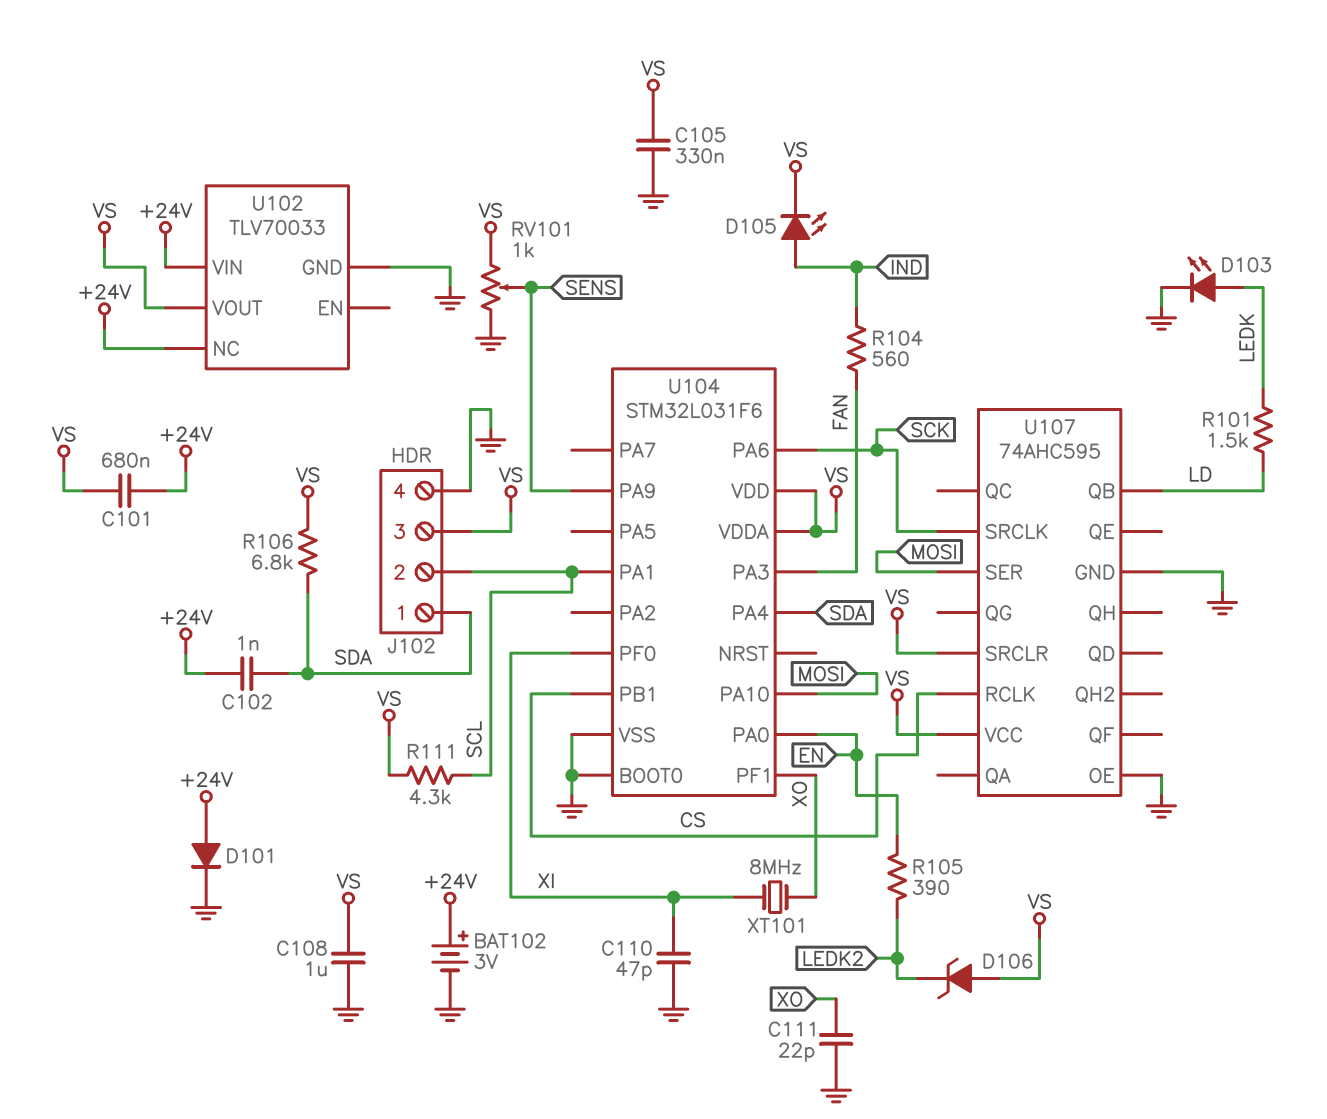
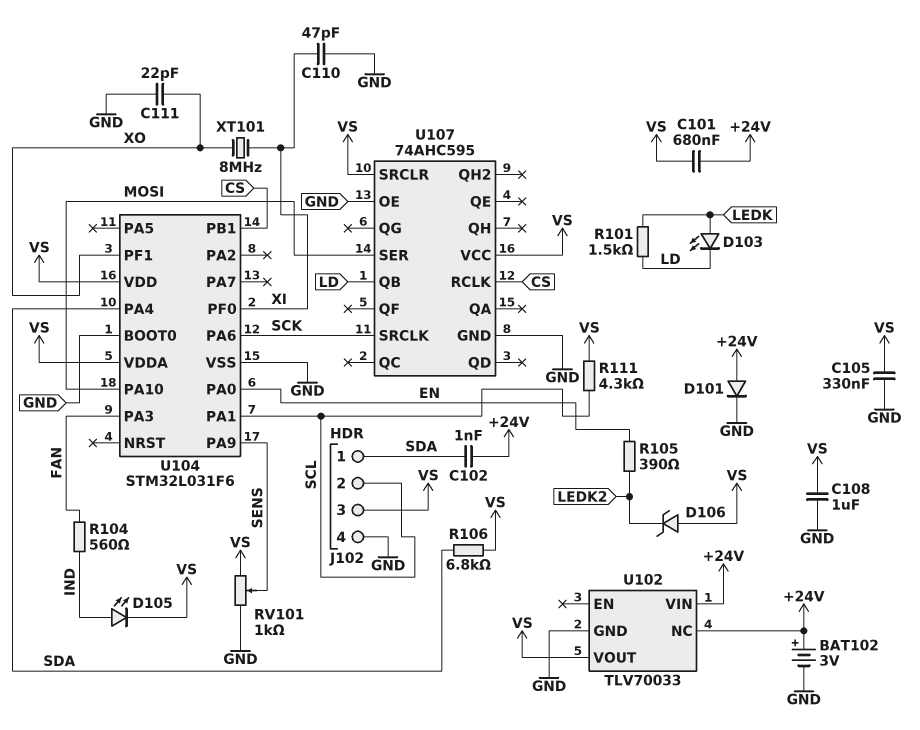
D103: LED (A LEDK, K GND) -> LED (A LEDK, K LD)

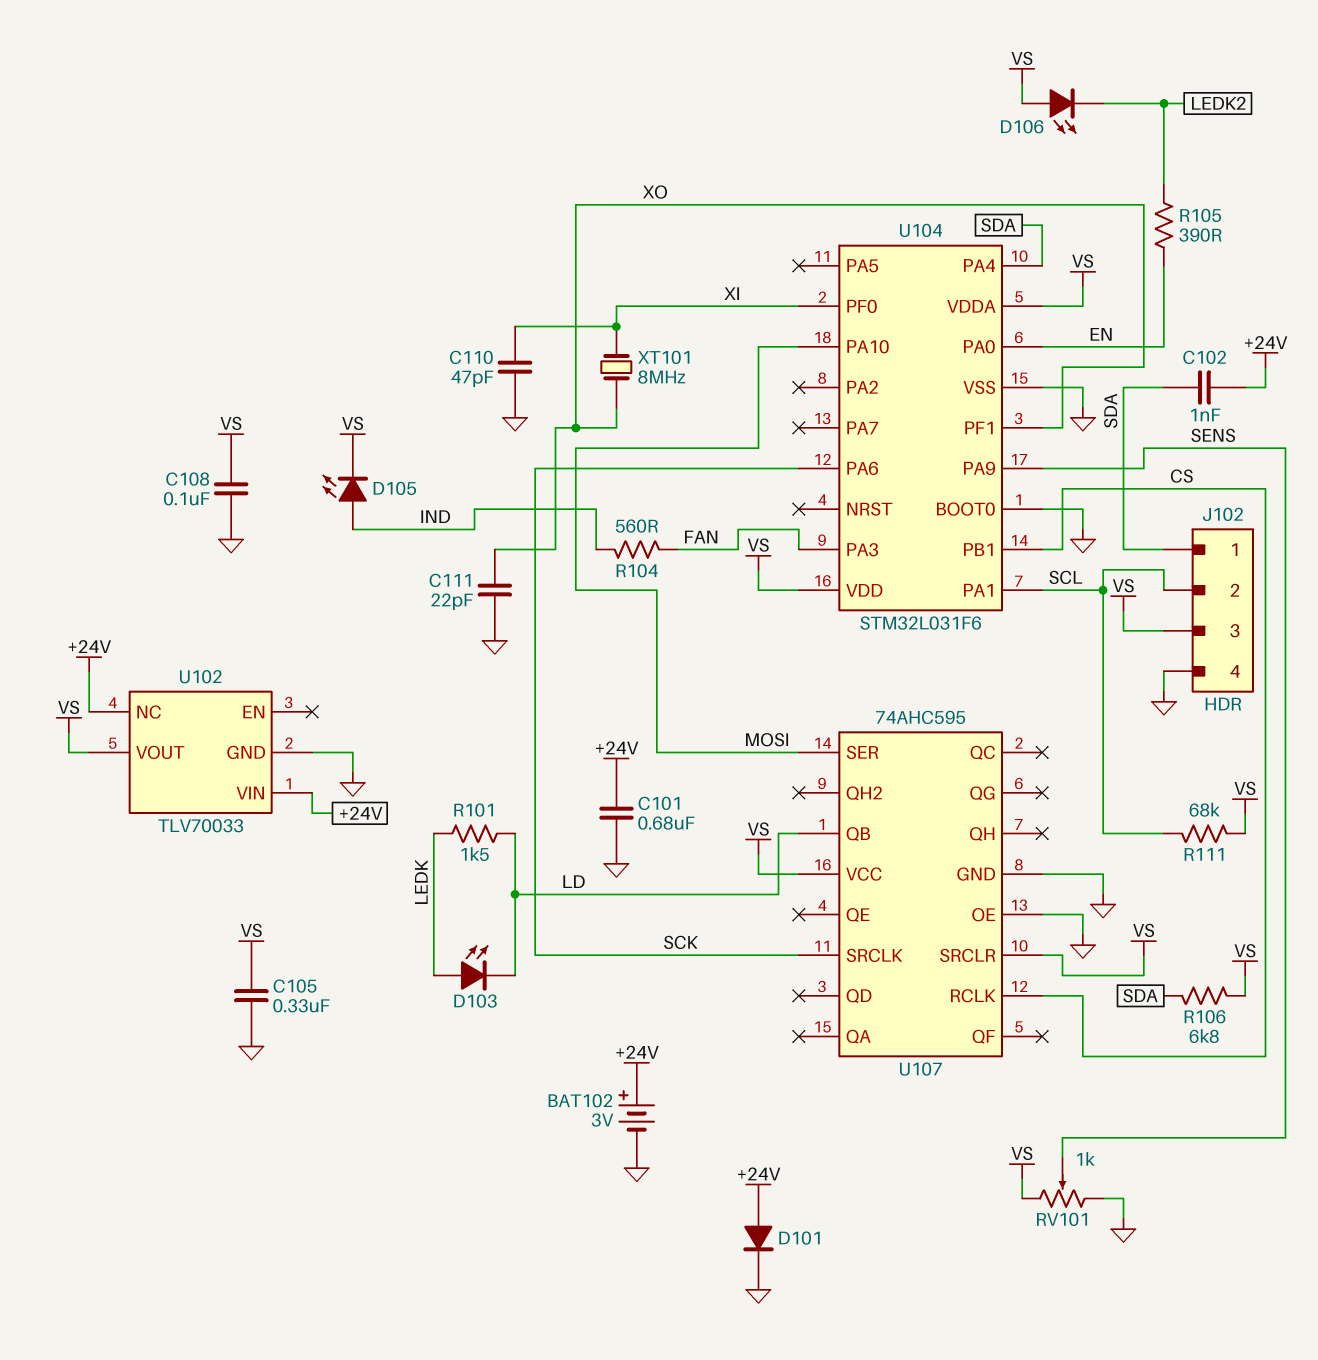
C101: 680nF (+24V, VS) -> 680nF (+24V, GND)
C108: 1uF (GND, VS) -> 100nF (GND, VS)
D106: zener (A VS, K LEDK2) -> LED (A VS, K LEDK2)
R111: 4.3k (SCL, VS) -> 68k (SCL, VS)

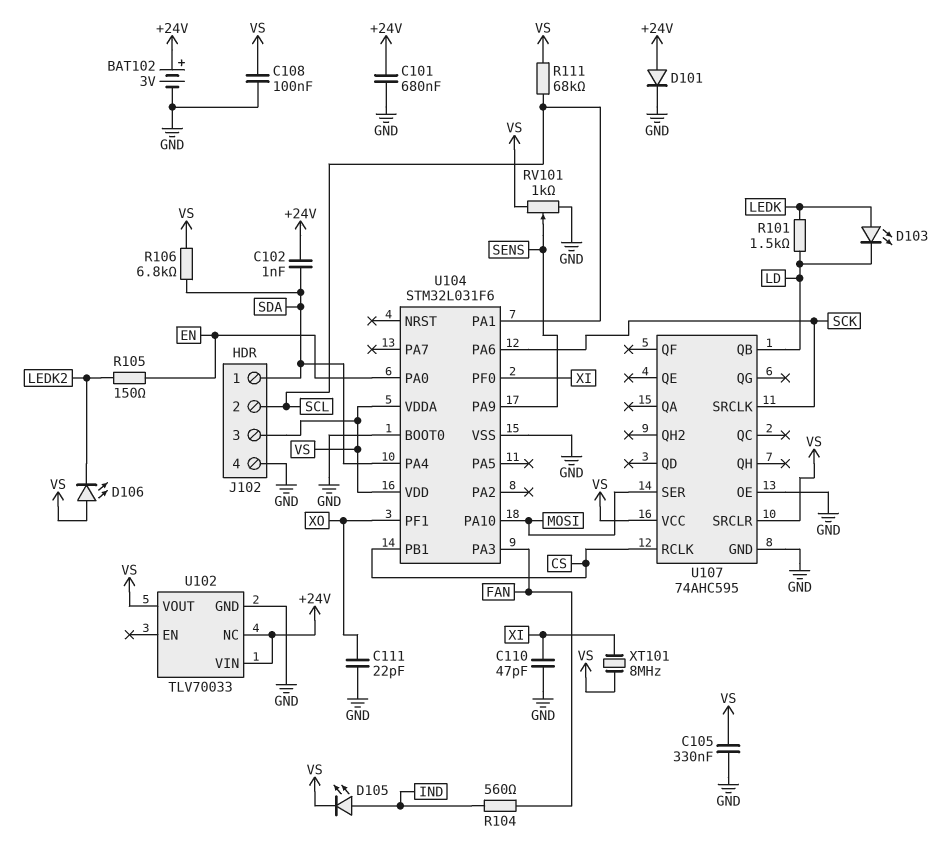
R105: 390 (EN, LEDK2) -> 150 (EN, LEDK2)
XT101: 8MHz (XI, XO) -> 8MHz (VS, XI)

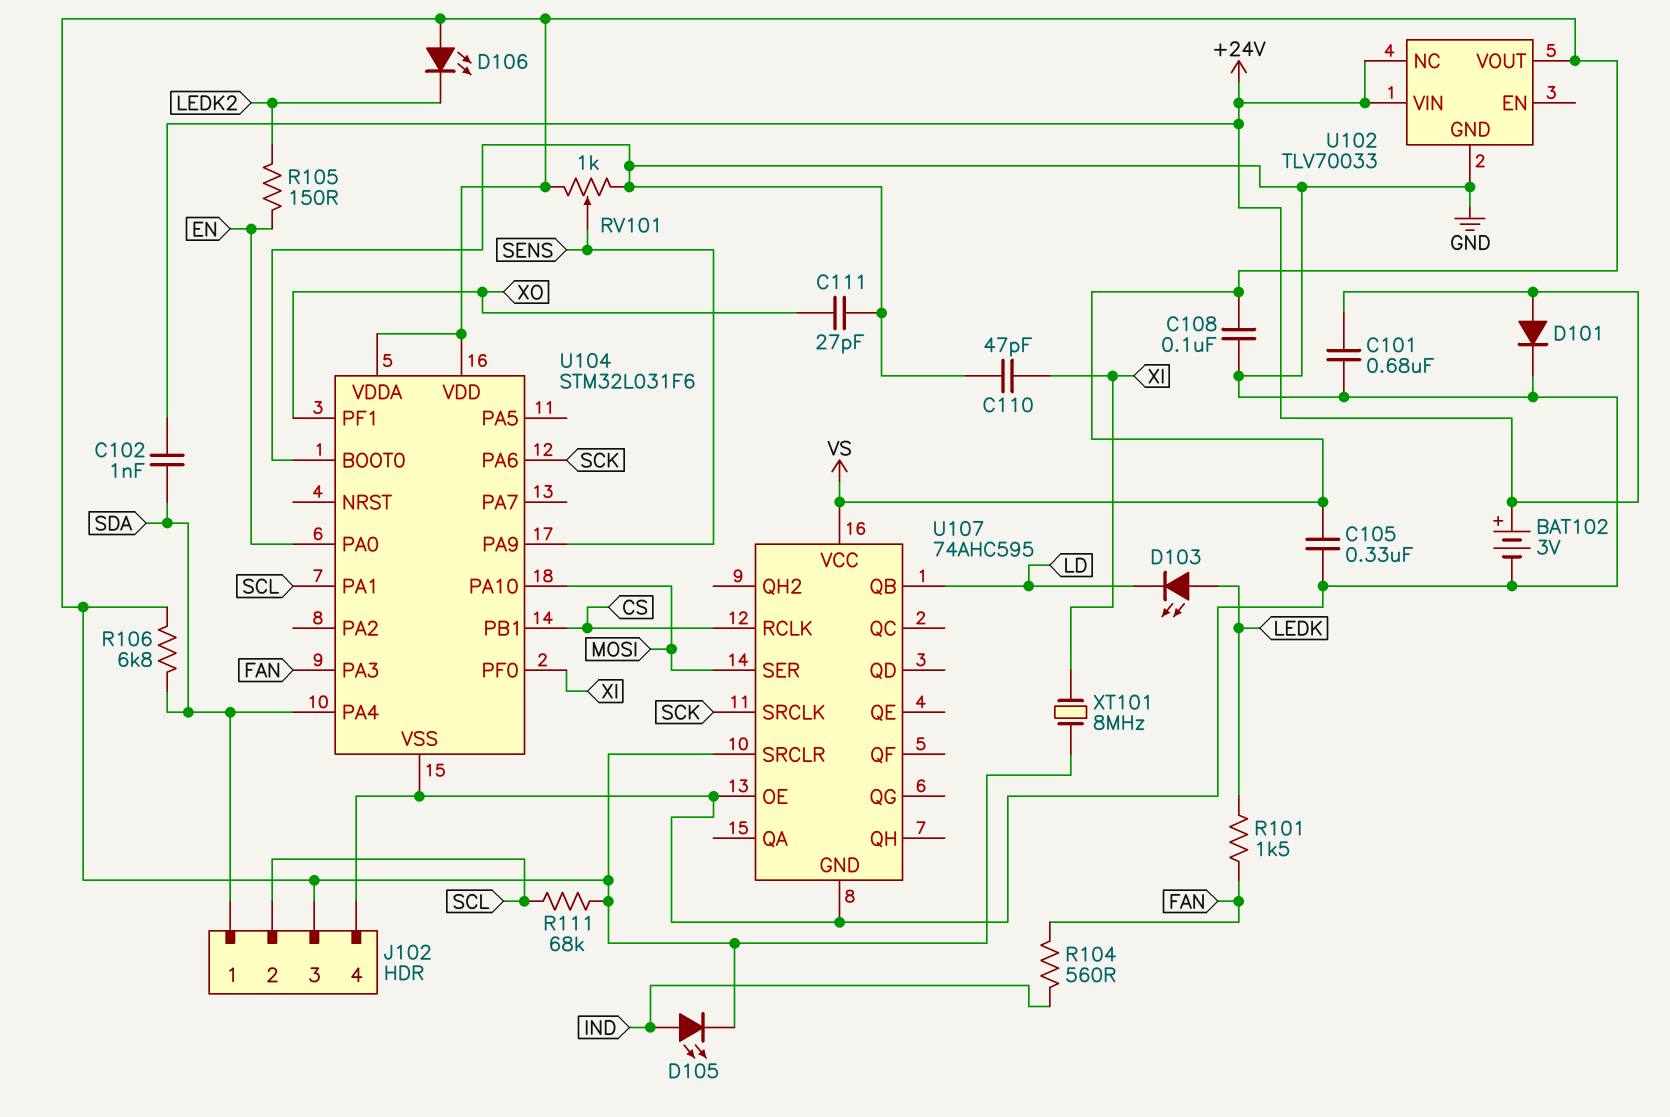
C111: 22pF (GND, XO) -> 27pF (GND, XO)
R101: 1.5k (LD, LEDK) -> 1.5k (FAN, LEDK)

